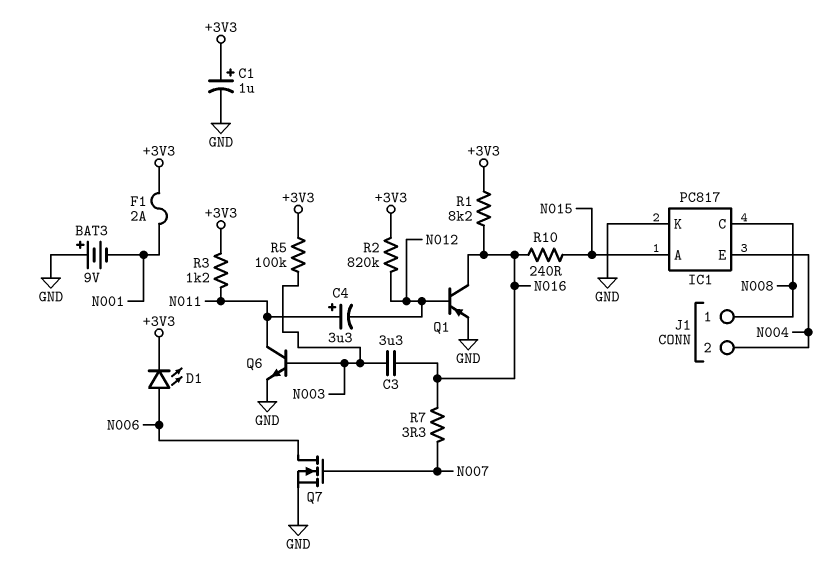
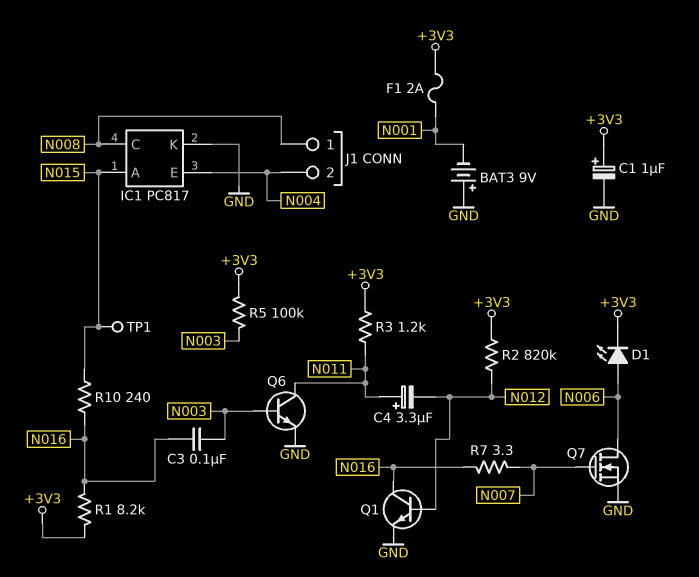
C3: 3.3uF (N003, N016) -> 100nF (N003, N016)
Q1: PNP (B N012, C N016, E GND) -> NPN (B N012, C N016, E GND)
TP1: none -> test point (N015)

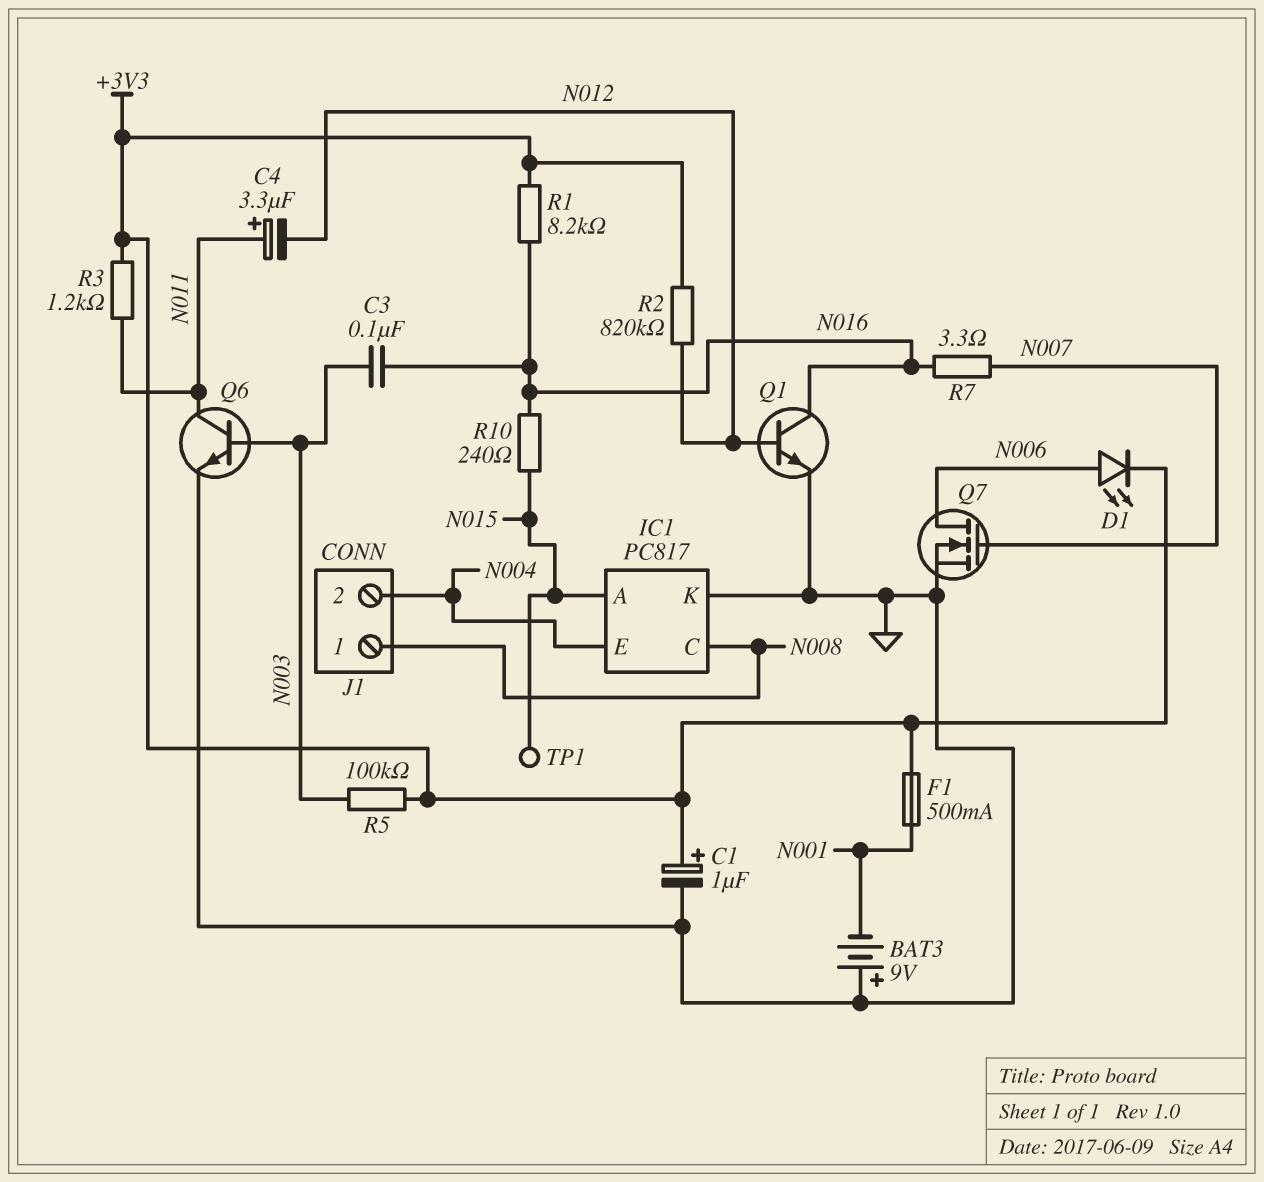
F1: 2A (+3V3, N001) -> 500mA (+3V3, N001)

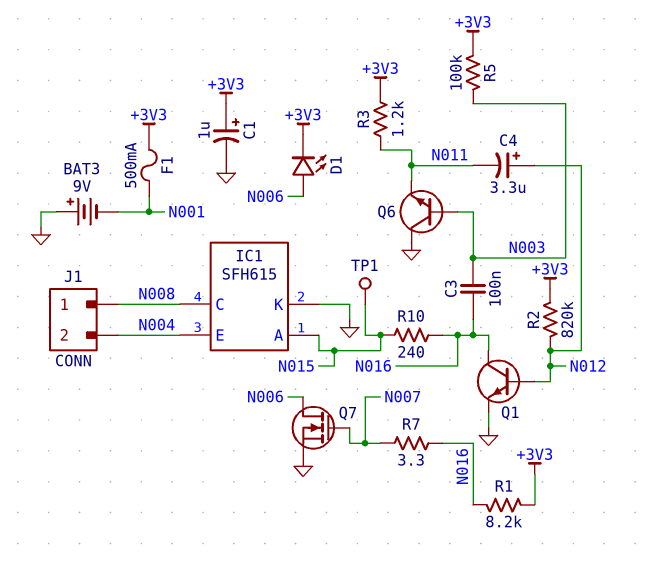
C4: 3.3uF (plus N011, minus N012) -> 3.3uF (plus N012, minus N011)
IC1: PC817 -> SFH615
Q6: NPN (B N003, C N011, E GND) -> NPN (B N003, C GND, E N011)

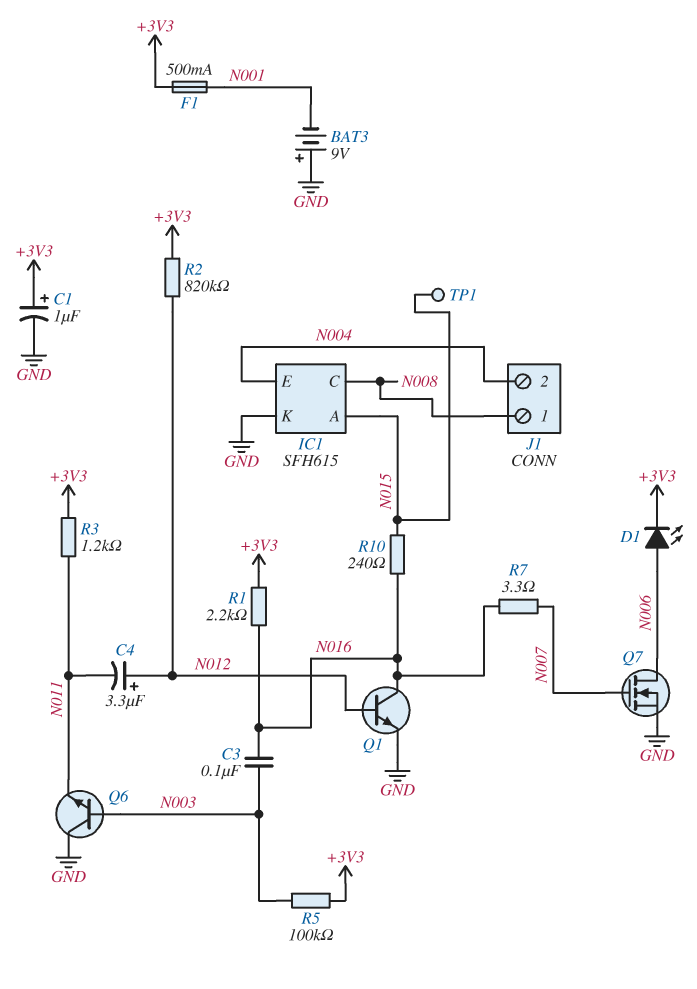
R1: 8.2k (+3V3, N016) -> 2.2k (+3V3, N016)

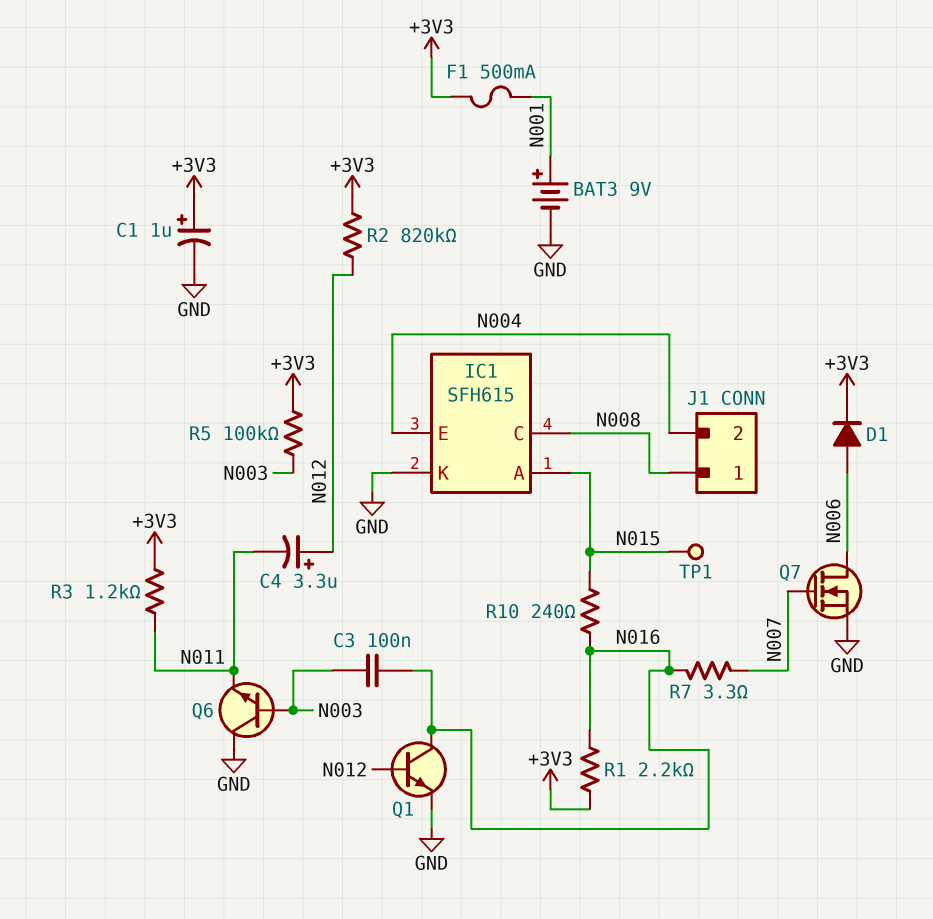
BAT3: 9V (plus GND, minus N001) -> 9V (plus N001, minus GND)
D1: LED (A N006, K +3V3) -> diode (A N006, K +3V3)

